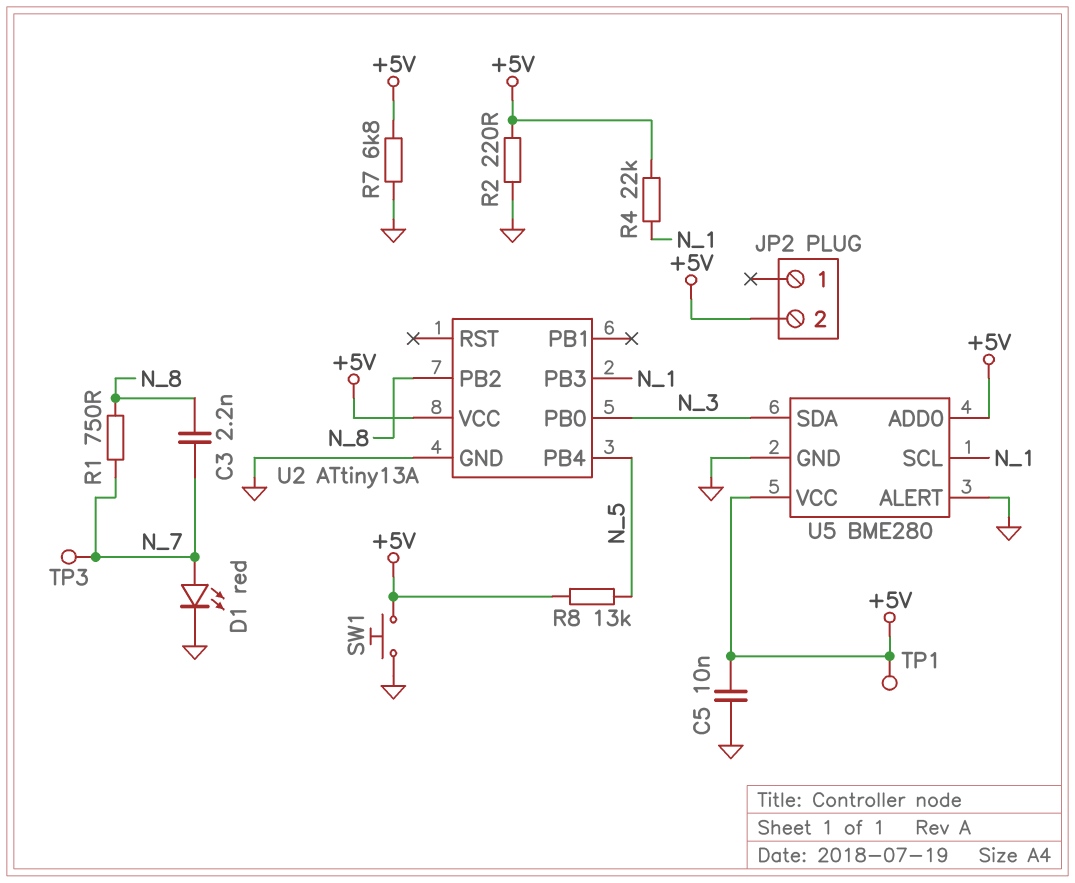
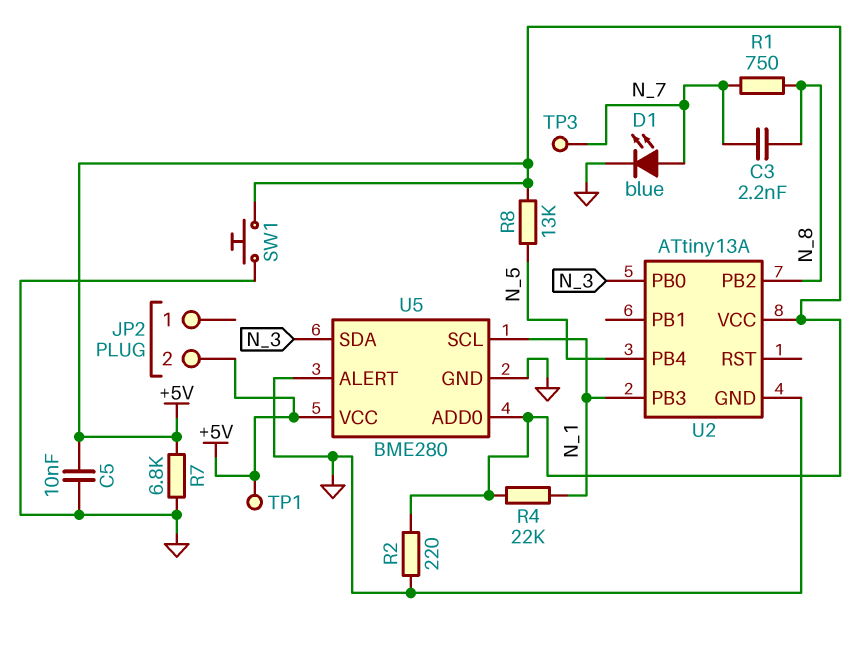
D1: LED red (A N_7, K GND) -> LED blue (A N_7, K GND)

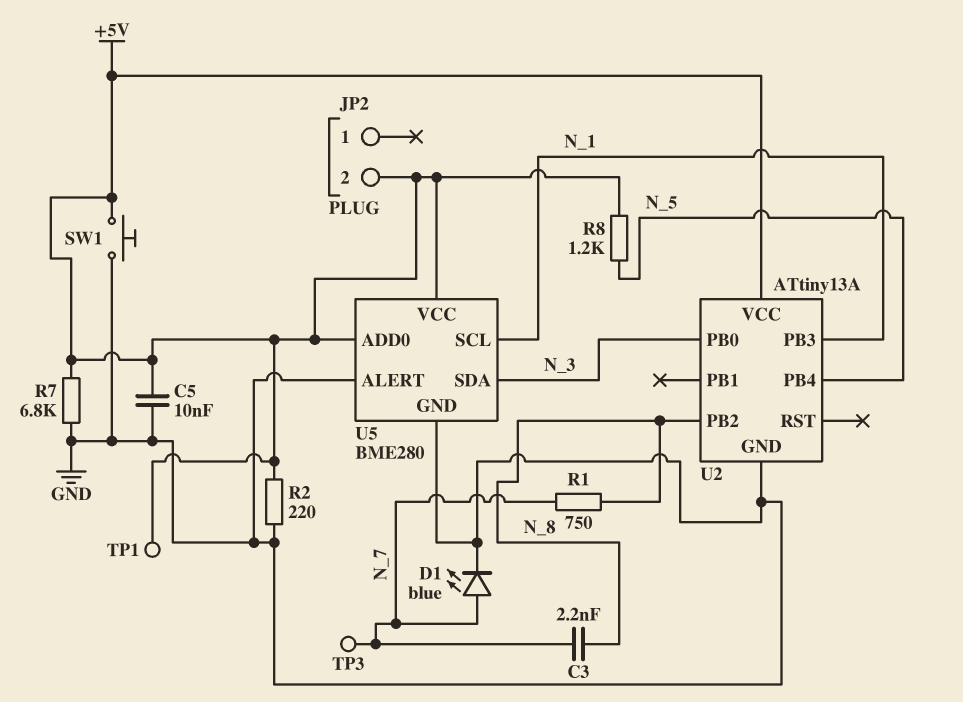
R4: 22k (+5V, N_1) -> none
R8: 13k (+5V, N_5) -> 1.2k (+5V, N_5)

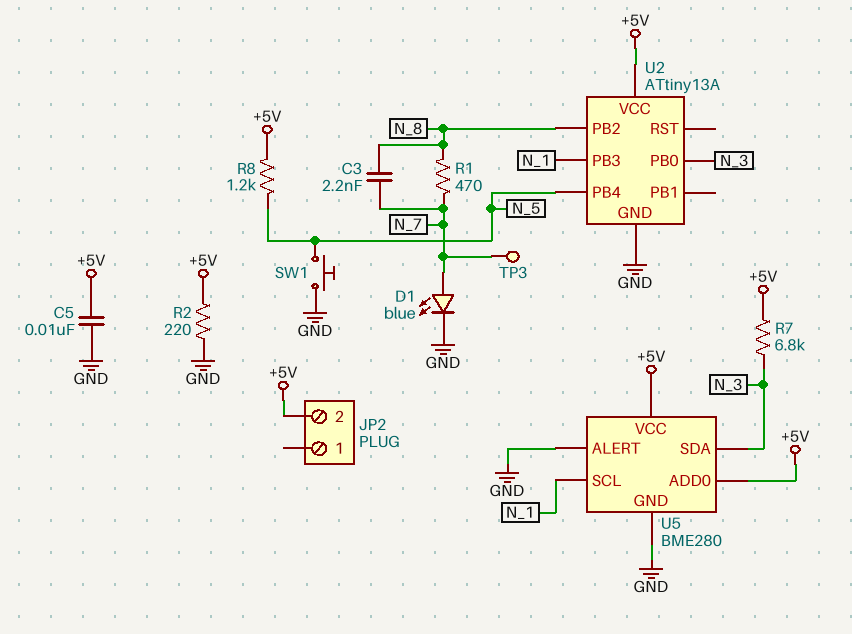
R1: 750 (N_7, N_8) -> 470 (N_7, N_8)
R7: 6.8k (+5V, GND) -> 6.8k (+5V, N_3)
SW1: button (+5V, GND) -> button (GND, N_5)
TP1: test point (+5V) -> none

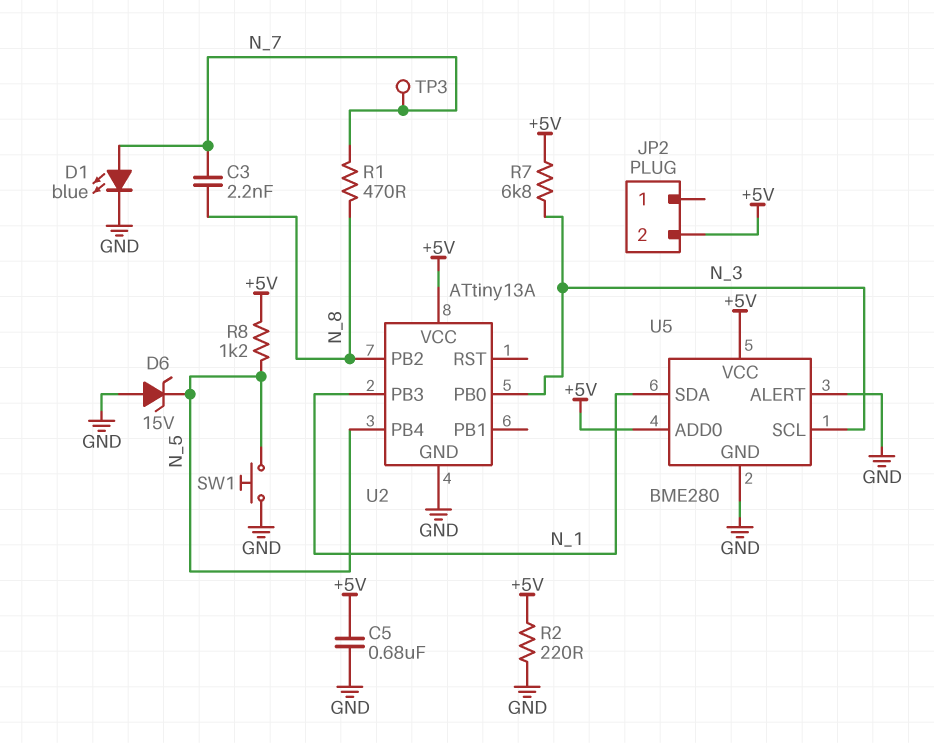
C5: 10nF (+5V, GND) -> 680nF (+5V, GND)
D6: none -> zener 15V (A GND, K N_5)
U5 pin SCL: N_1 -> N_3
U5 pin SDA: N_3 -> N_1

